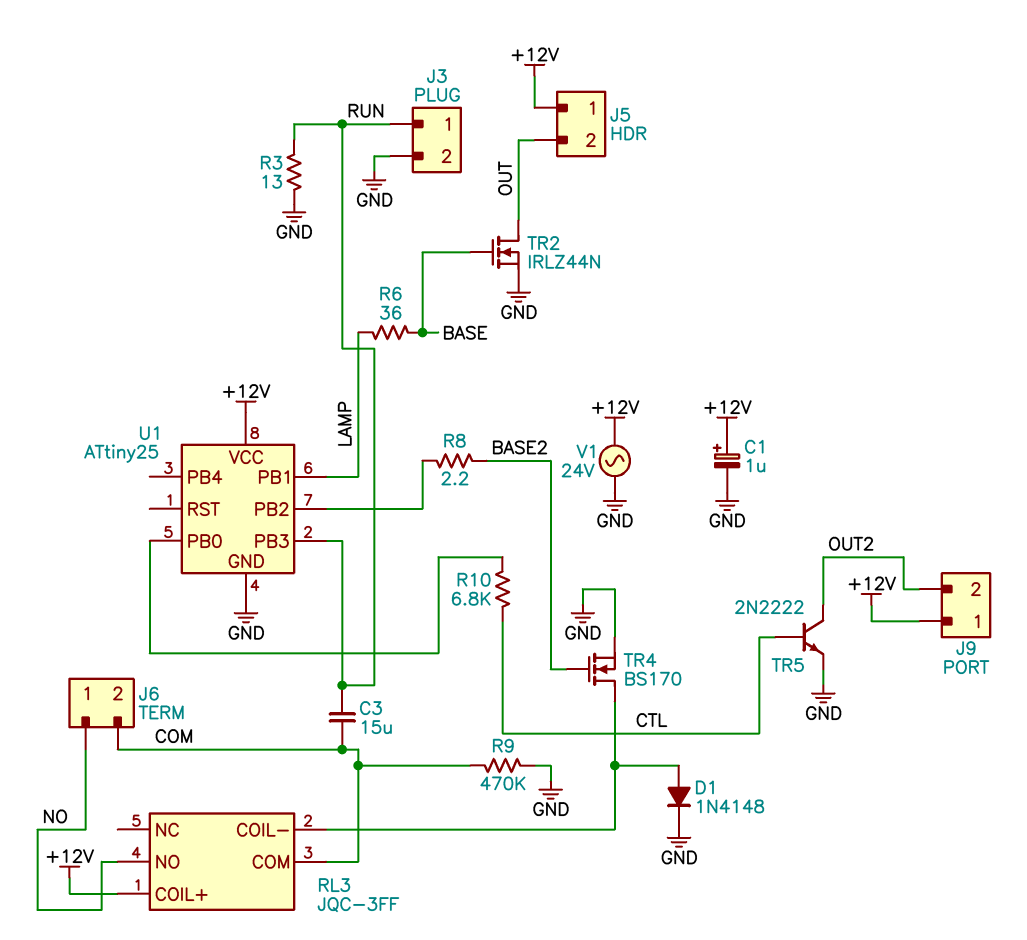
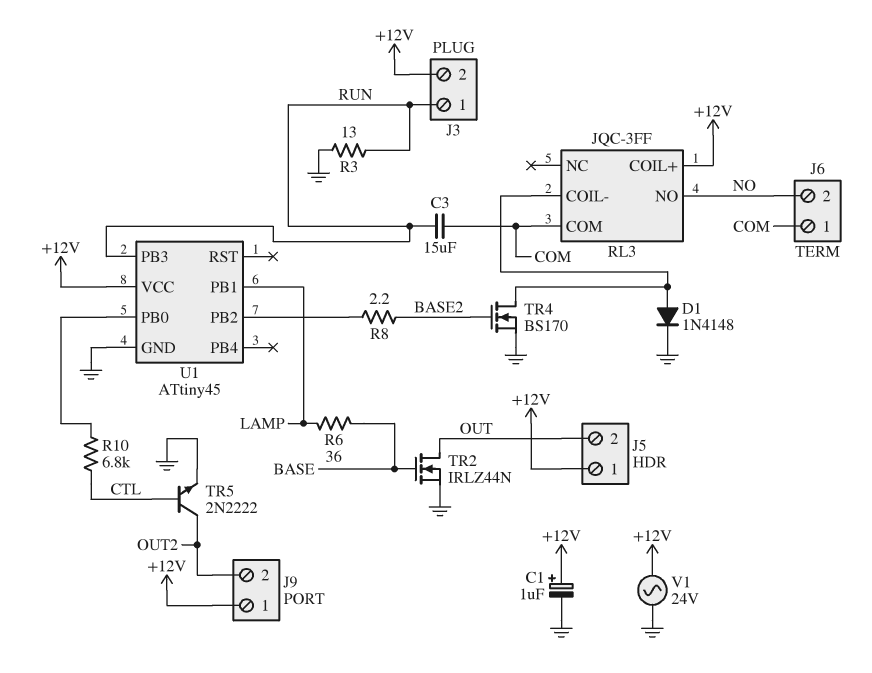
J3 pin 2: GND -> +12V
J6 pin 1: NO -> COM
J6 pin 2: COM -> NO
R9: 470k (COM, GND) -> none
U1: ATtiny25 -> ATtiny45

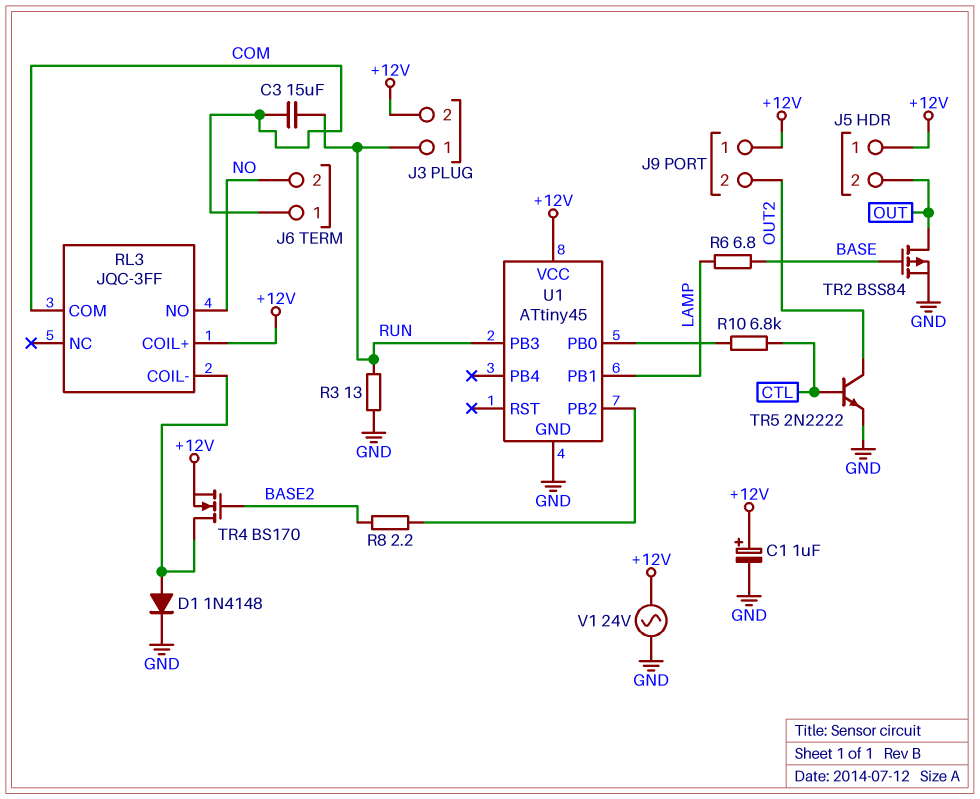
R6: 36 (BASE, LAMP) -> 6.8 (BASE, LAMP)
TR2: NMOS IRLZ44N (G BASE, D OUT, S GND) -> PMOS BSS84 (G BASE, D OUT, S GND)
TR4: NMOS BS170 (G BASE2, D RL3/COIL-, S GND) -> NMOS BS170 (G BASE2, D RL3/COIL-, S +12V)

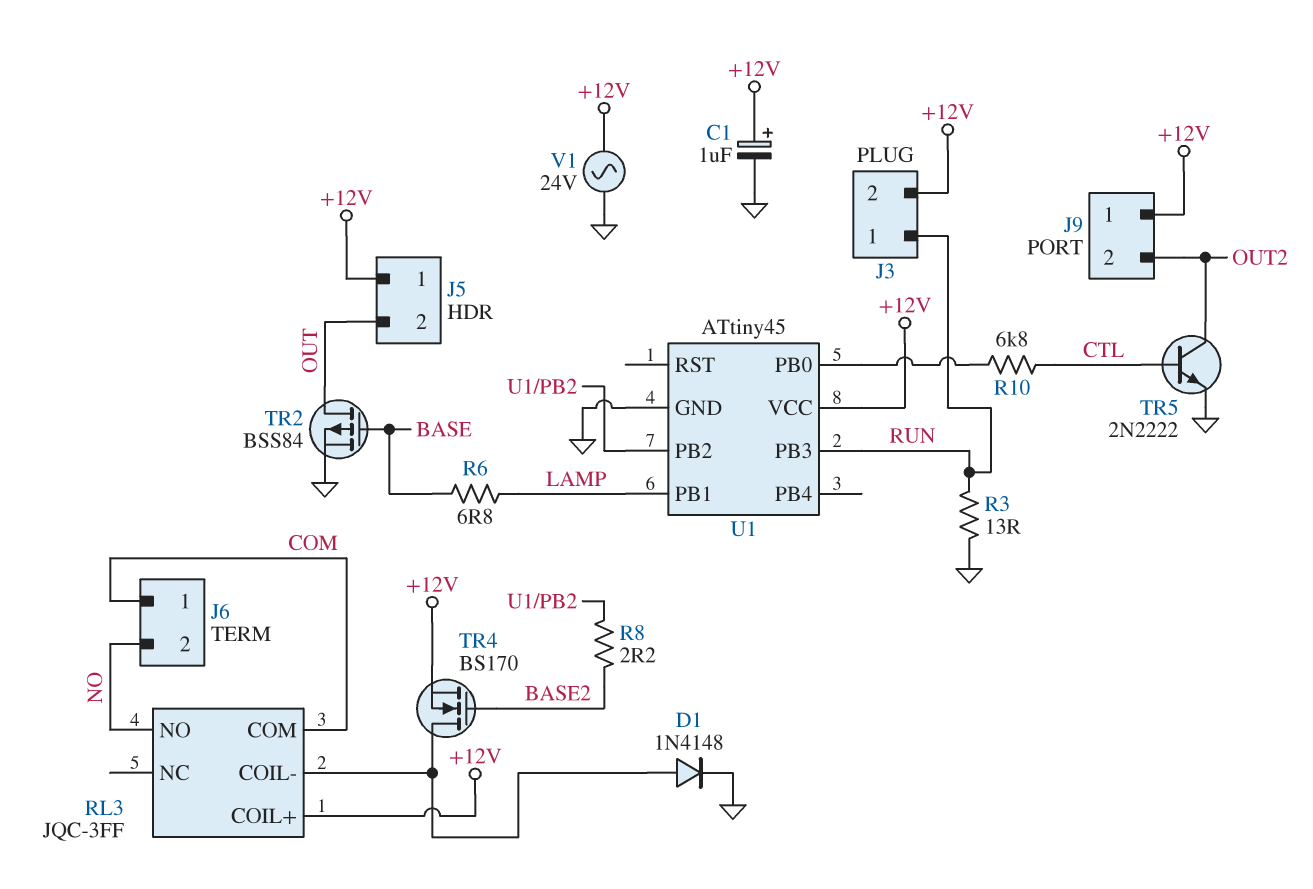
C3: 15uF (COM, RUN) -> none

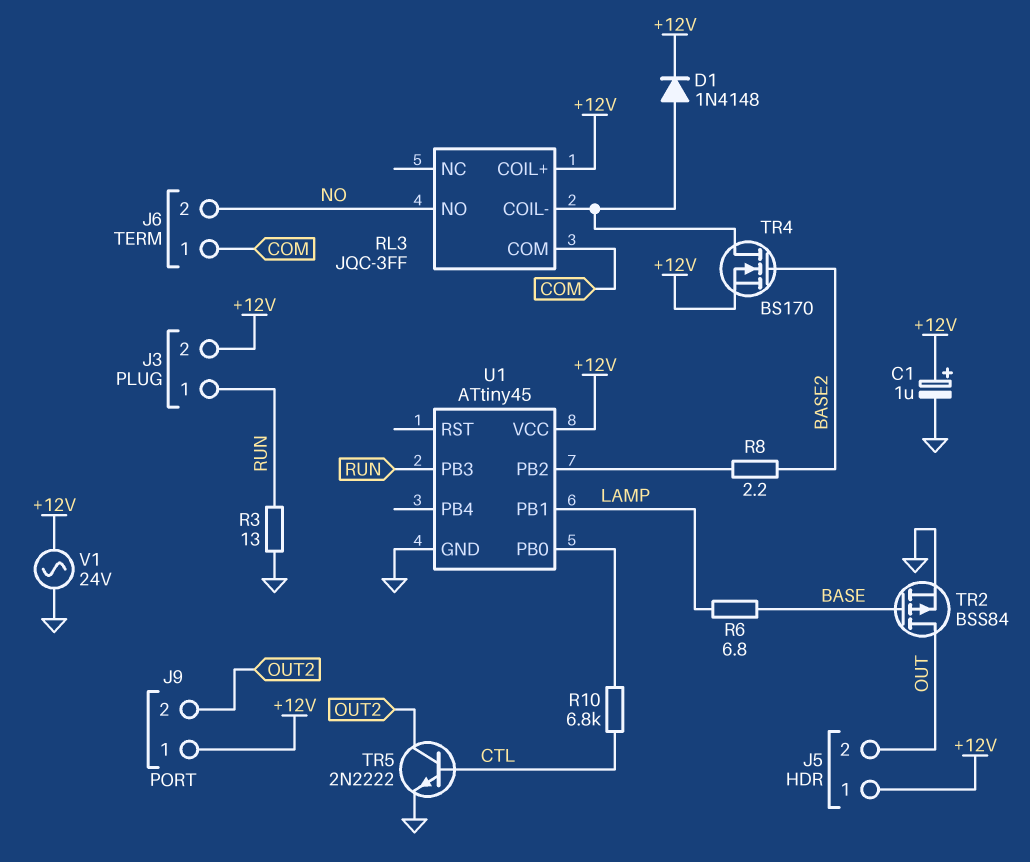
D1: diode 1N4148 (A RL3/COIL-, K GND) -> diode 1N4148 (A RL3/COIL-, K +12V)

